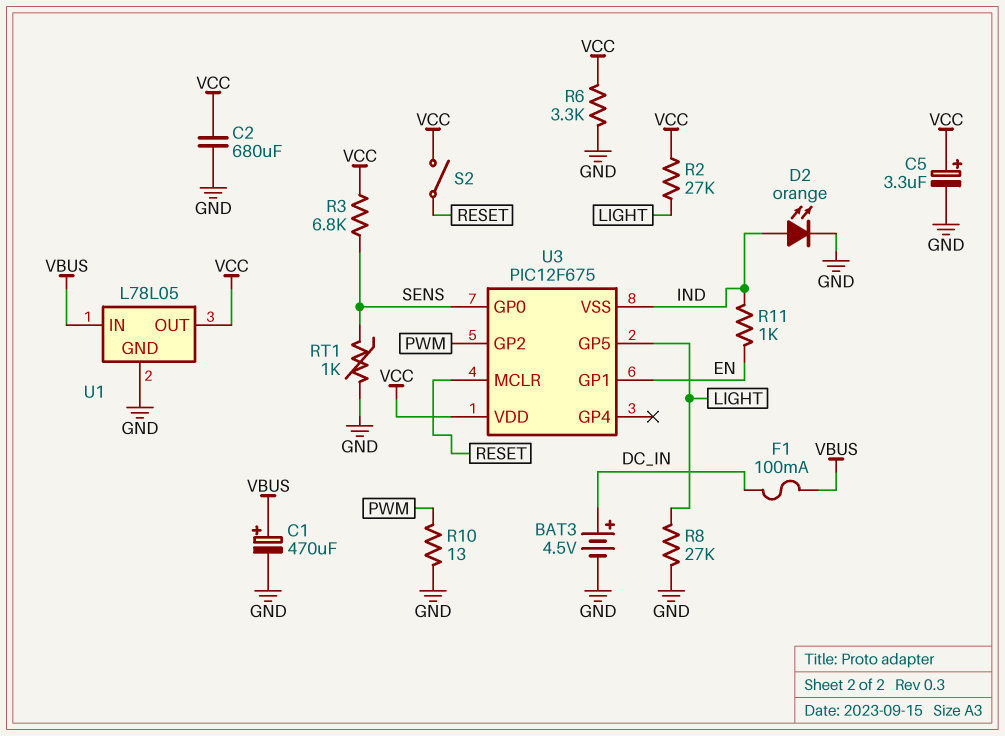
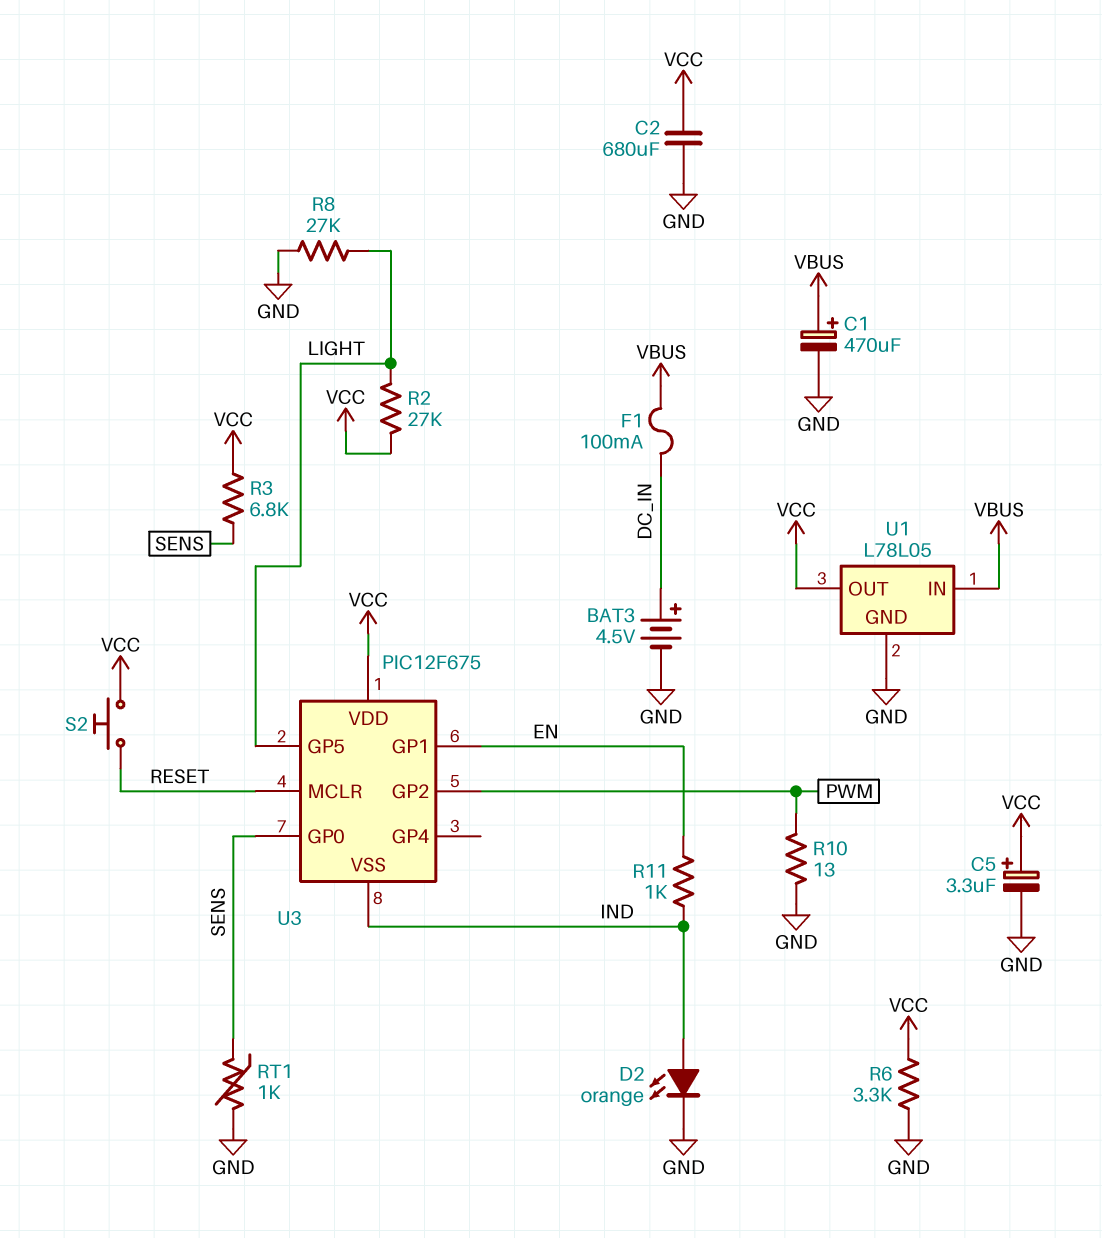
S2: switch (RESET, VCC) -> button (RESET, VCC)

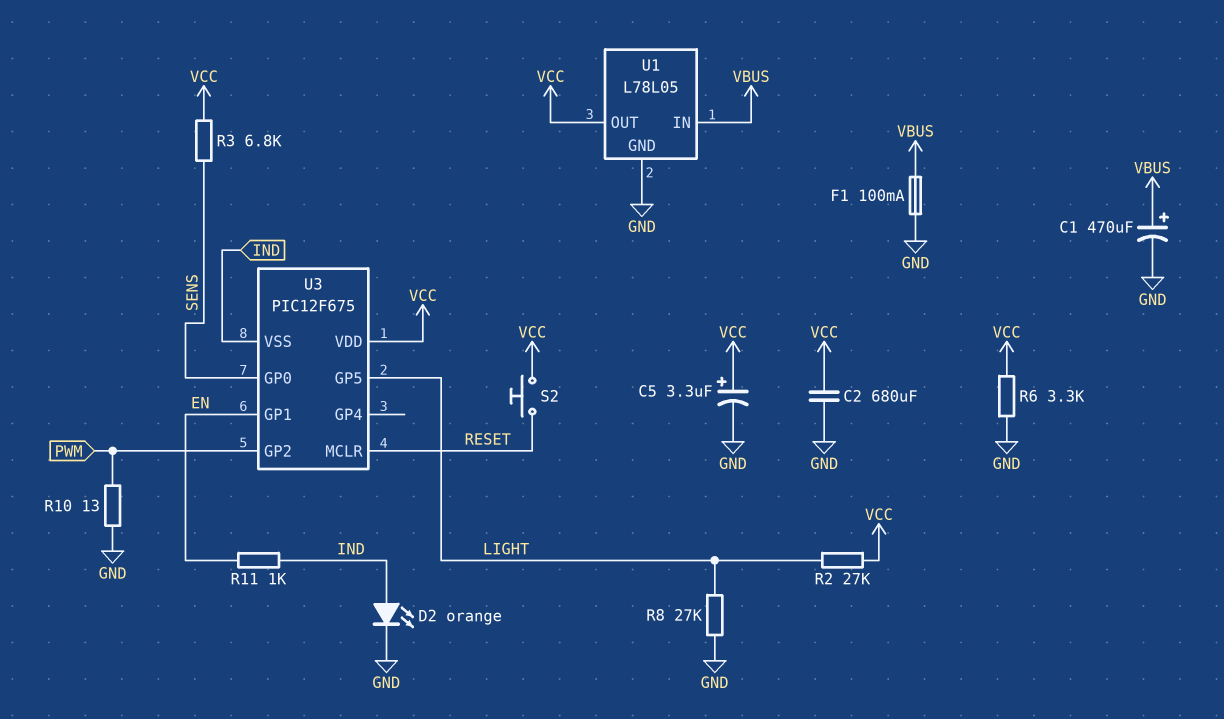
BAT3: 4.5V (plus DC_IN, minus GND) -> none
F1: 100mA (DC_IN, VBUS) -> 100mA (GND, VBUS)
RT1: 1k (GND, SENS) -> none

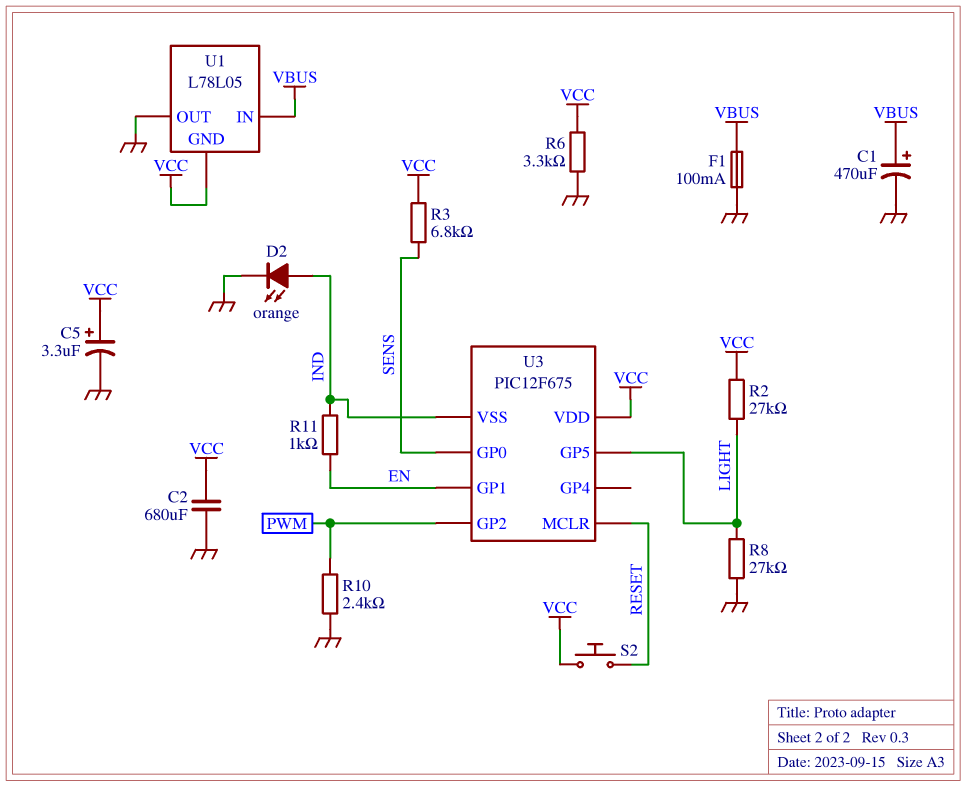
R10: 13 (GND, PWM) -> 2.4k (GND, PWM)
U1 pin GND: GND -> VCC
U1 pin OUT: VCC -> GND

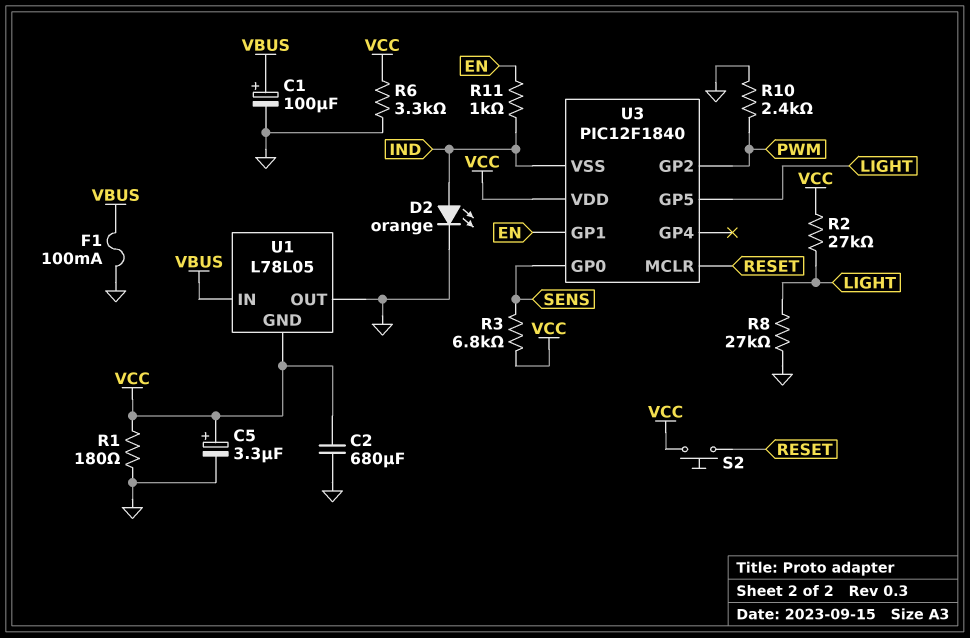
C1: 470uF (plus VBUS, minus GND) -> 100uF (plus VBUS, minus GND)
R1: none -> 180 (GND, VCC)
U3: PIC12F675 -> PIC12F1840

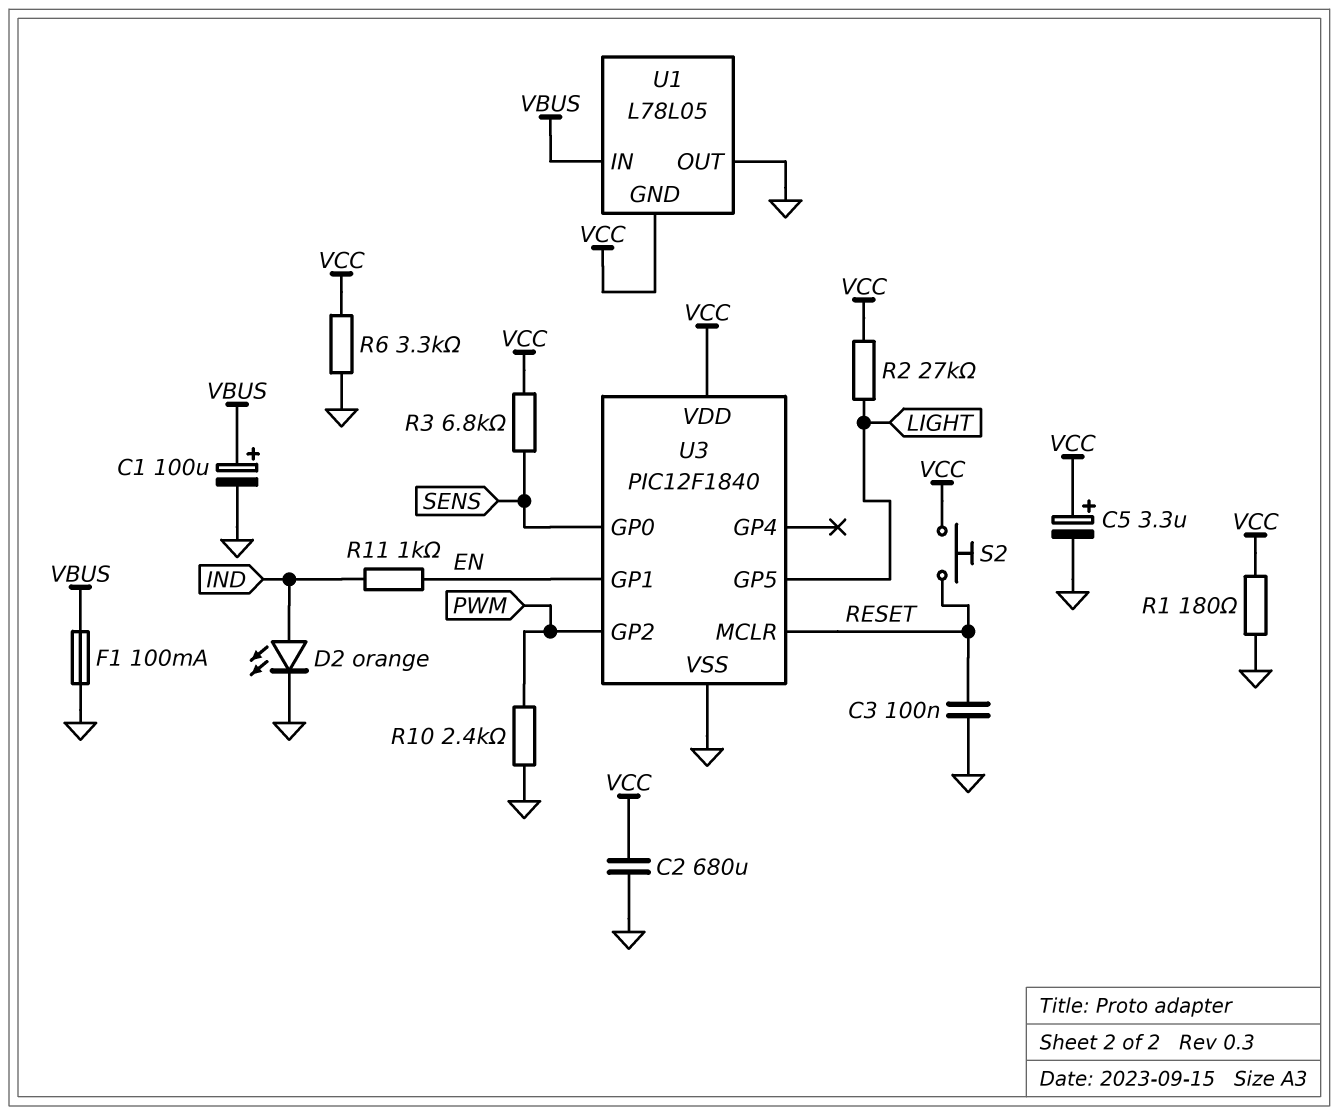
C3: none -> 100nF (GND, RESET)
R8: 27k (GND, LIGHT) -> none
U3 pin VSS: IND -> GND

